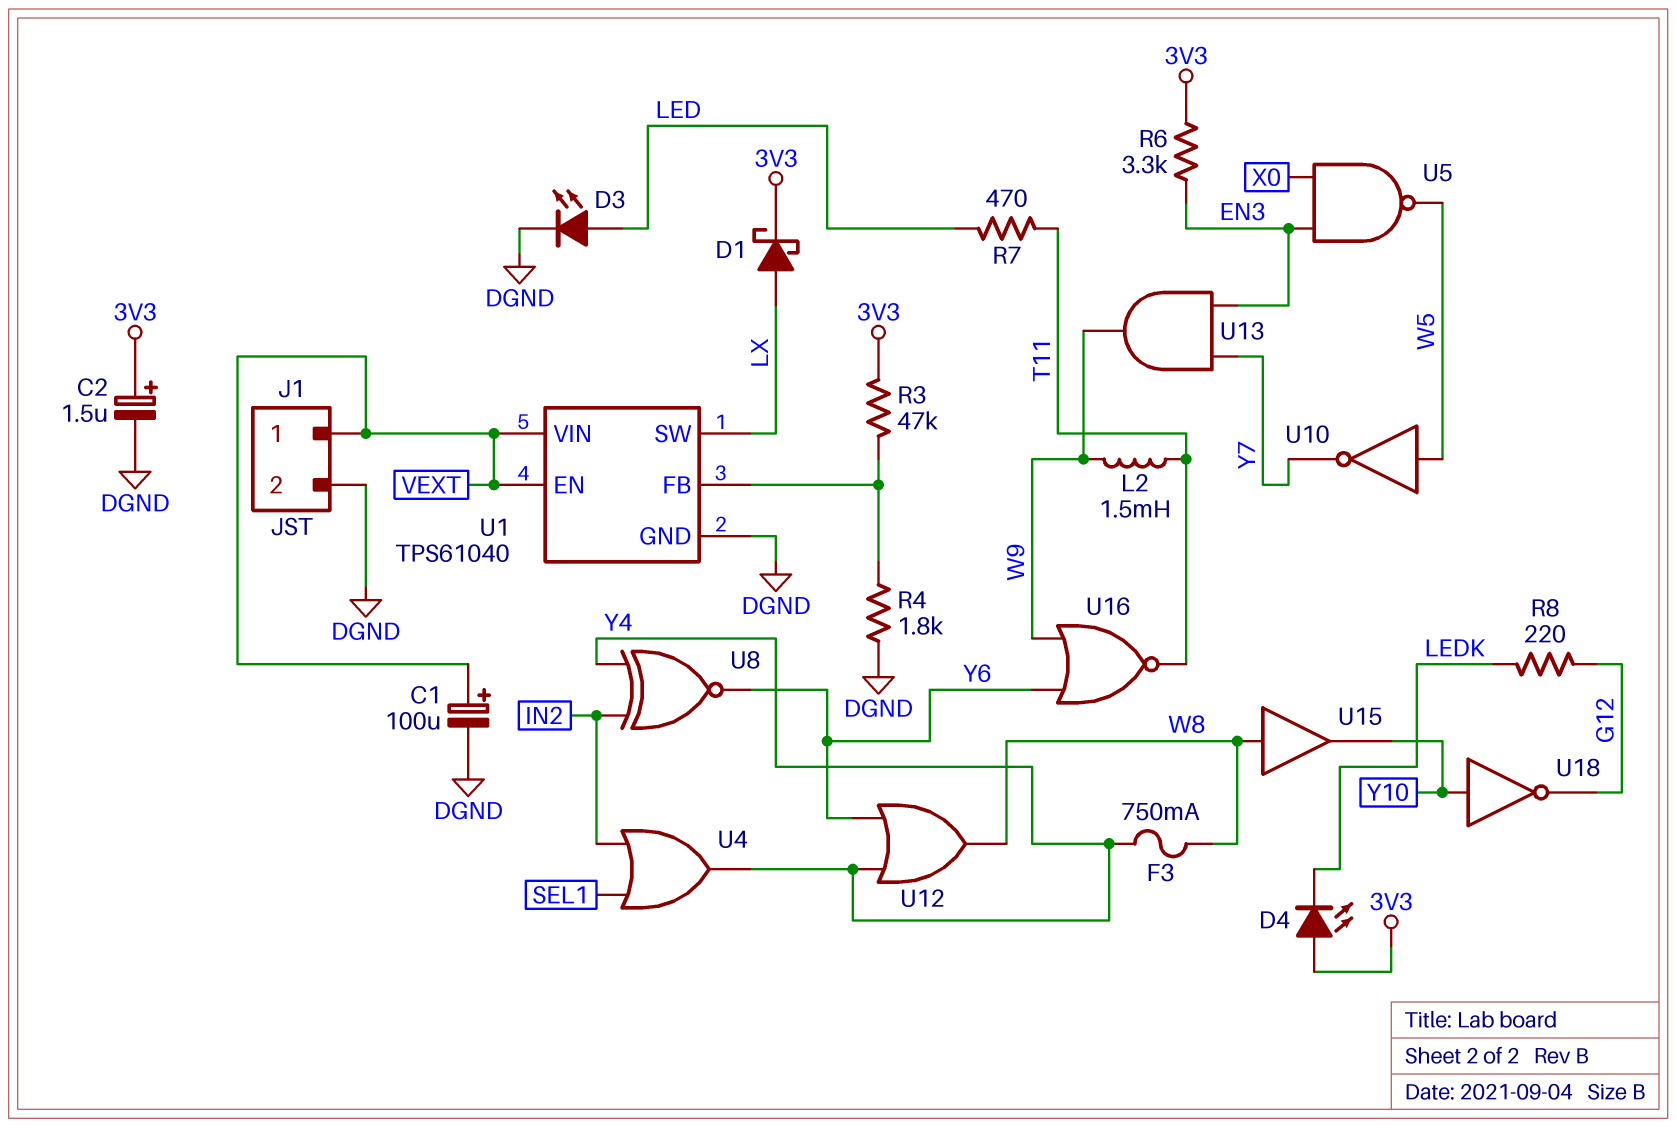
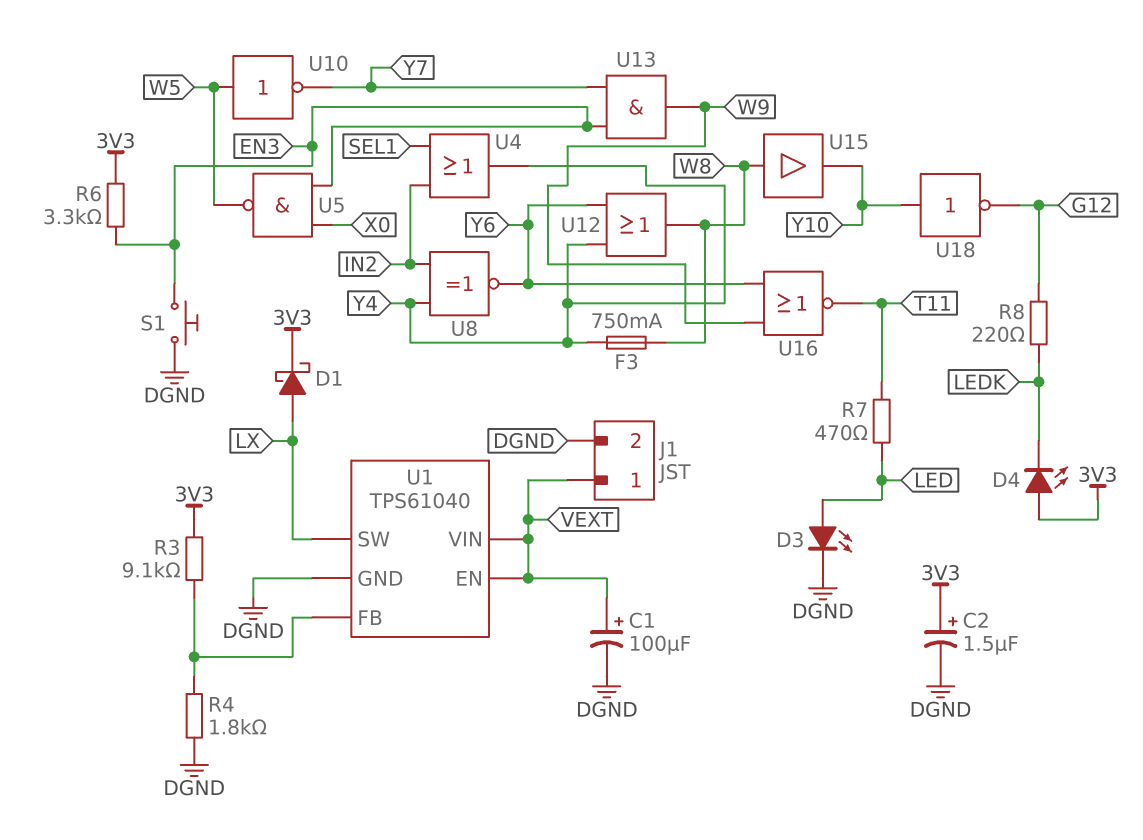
L2: 1.5mH (T11, W9) -> none
R3: 47k (3V3, U1/FB) -> 9.1k (3V3, U1/FB)
S1: none -> button (DGND, EN3)

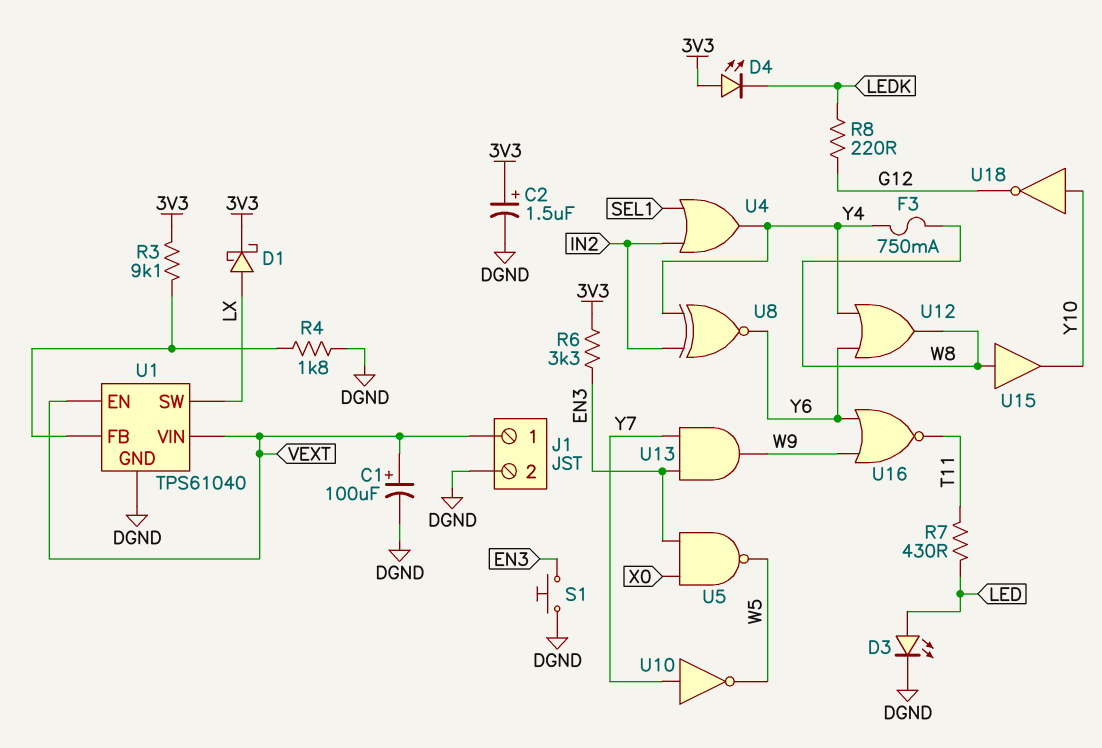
R7: 470 (LED, T11) -> 430 (LED, T11)
U10: NOT (in W5, out Y7) -> NOT (in Y7, out W5)

